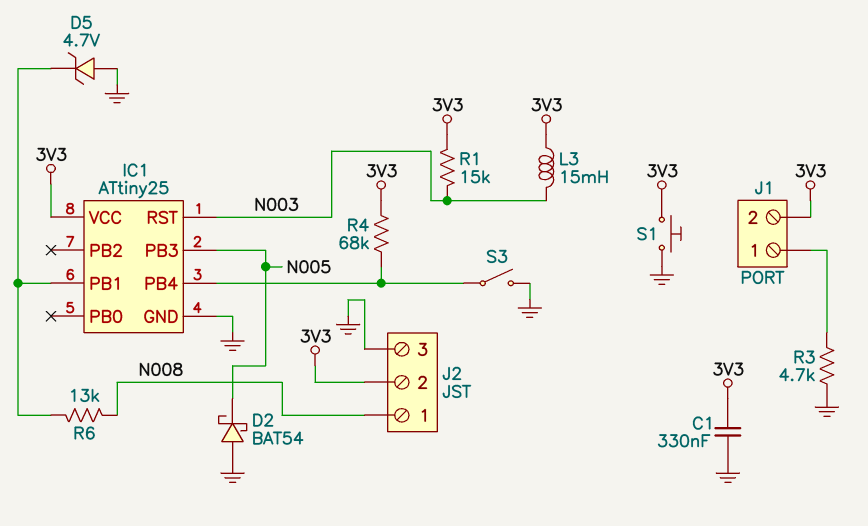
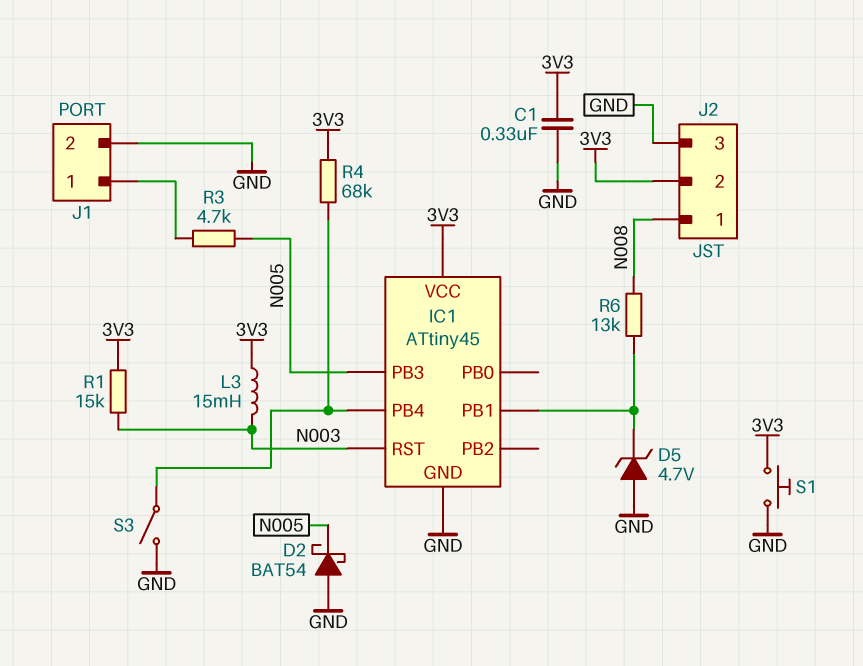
IC1: ATtiny25 -> ATtiny45
J1 pin 2: 3V3 -> GND
R3: 4.7k (GND, J1/1) -> 4.7k (J1/1, N005)

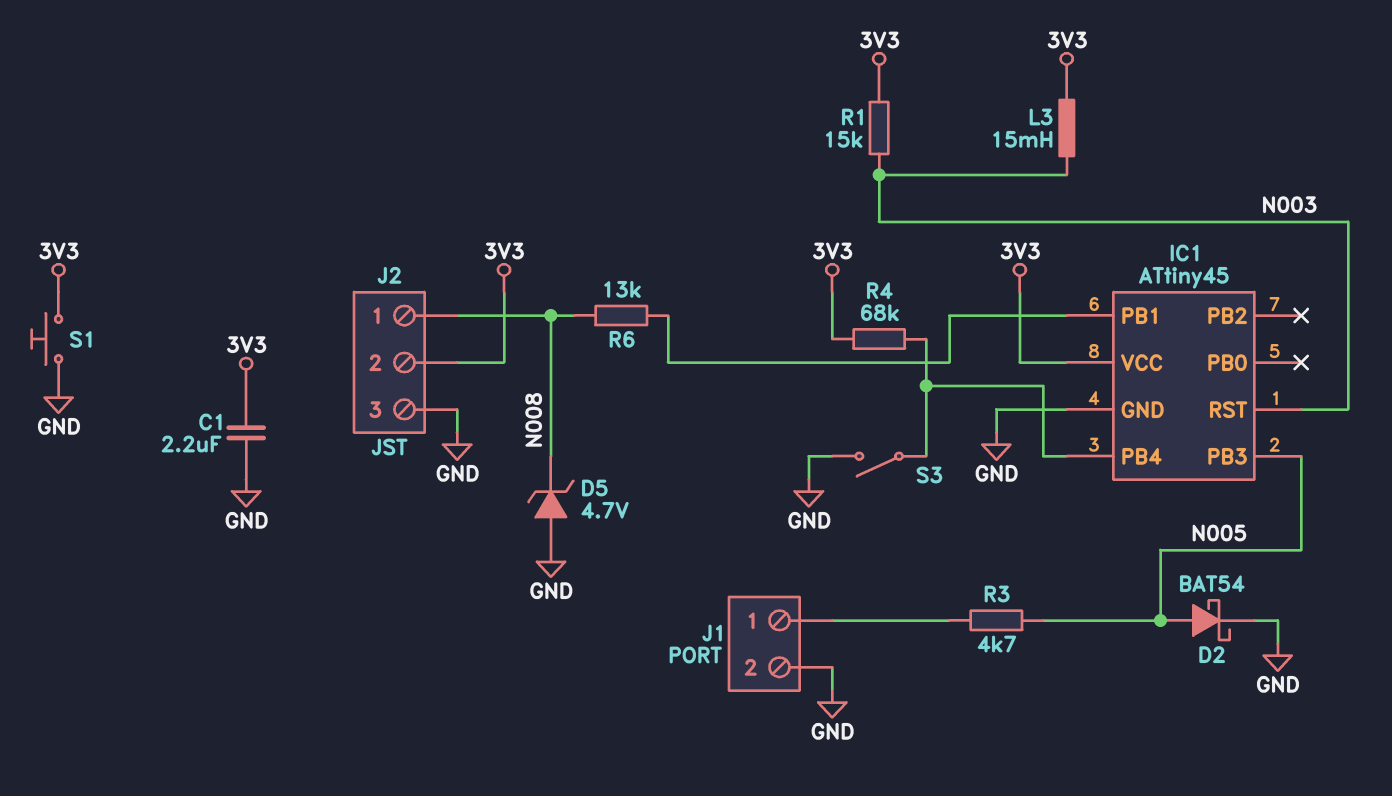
C1: 330nF (3V3, GND) -> 2.2uF (3V3, GND)
D2: schottky BAT54 (A GND, K N005) -> schottky BAT54 (A N005, K GND)
D5: zener 4.7V (A GND, K IC1/PB1) -> zener 4.7V (A GND, K N008)

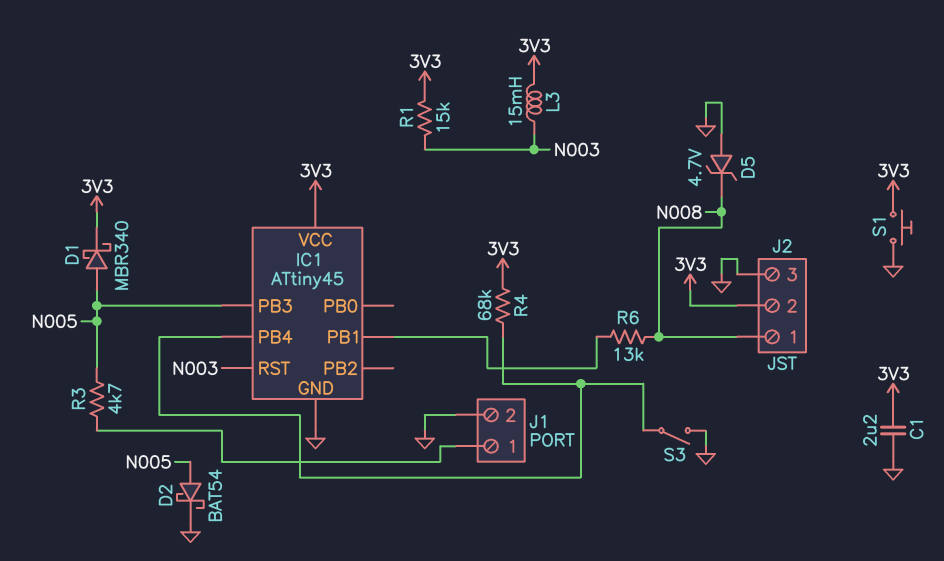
D1: none -> schottky MBR340 (A N005, K 3V3)

